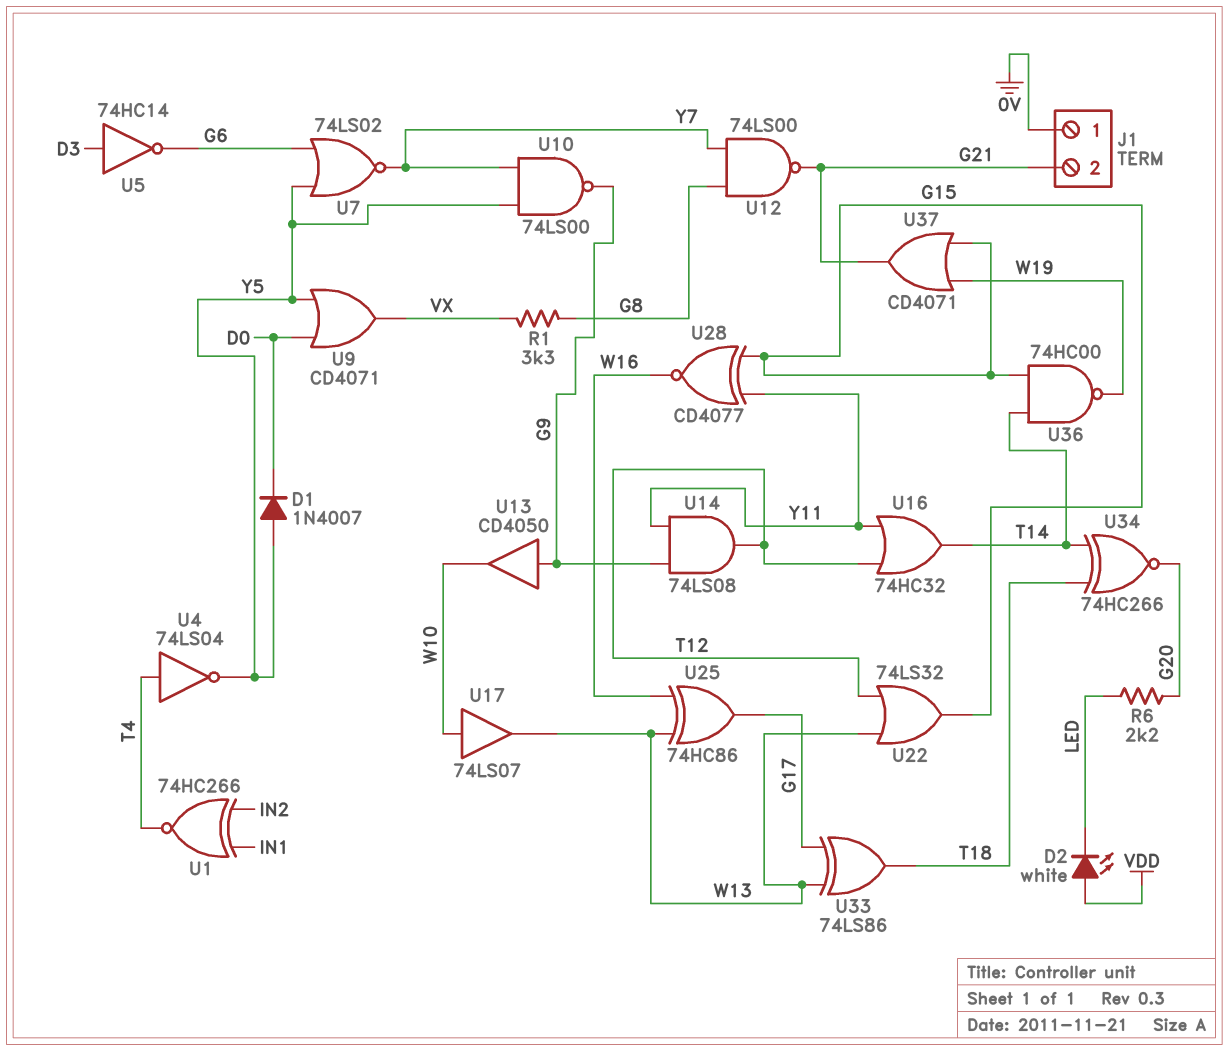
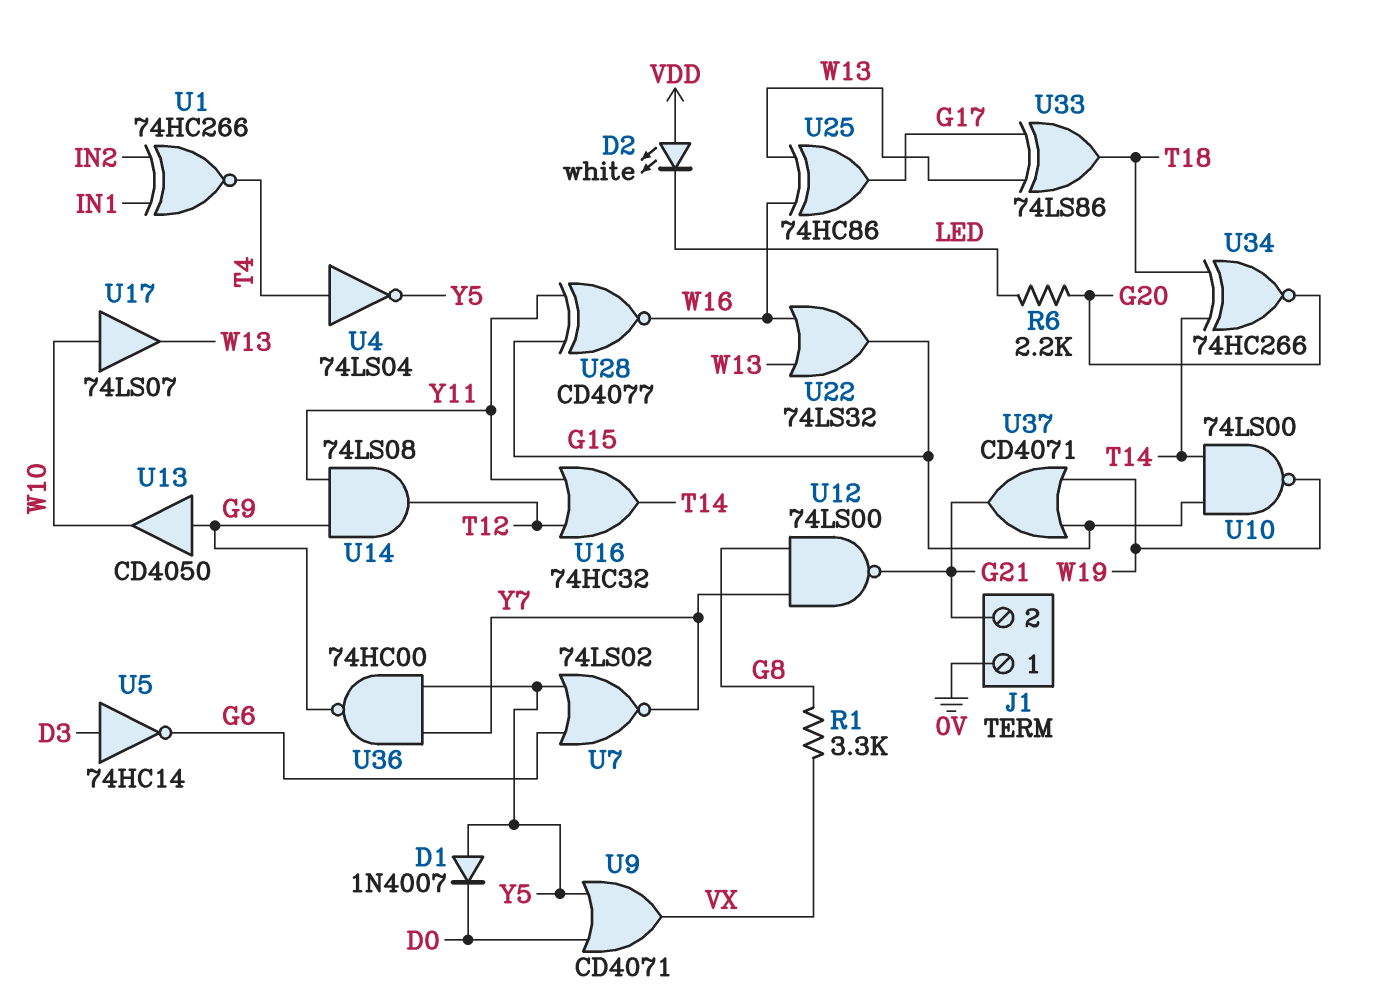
U10: NAND 74LS00 (in Y5, in Y7, out G9) -> NAND 74LS00 (in G15, in T14, out W19)
U22: OR 74LS32 (in T12, in W13, out G15) -> OR 74LS32 (in W13, in W16, out G15)
U36: NAND 74HC00 (in G15, in T14, out W19) -> NAND 74HC00 (in Y5, in Y7, out G9)

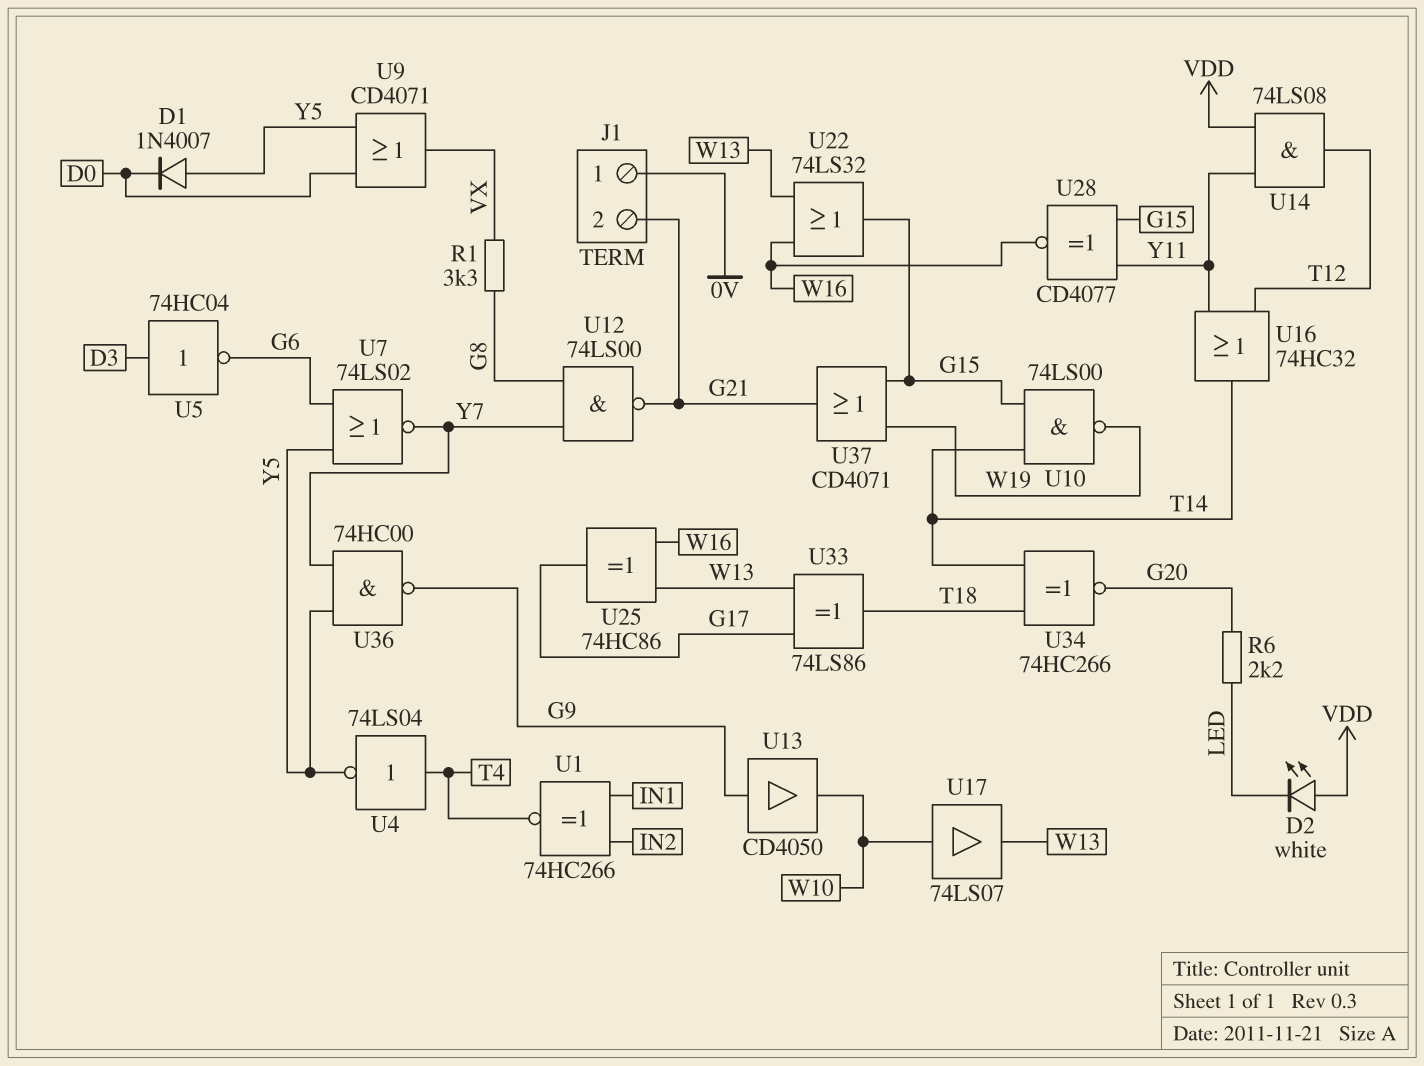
U5: NOT 74HC14 (in D3, out G6) -> NOT 74HC04 (in D3, out G6)
U14: AND 74LS08 (in G9, in Y11, out T12) -> AND 74LS08 (in VDD, in Y11, out T12)

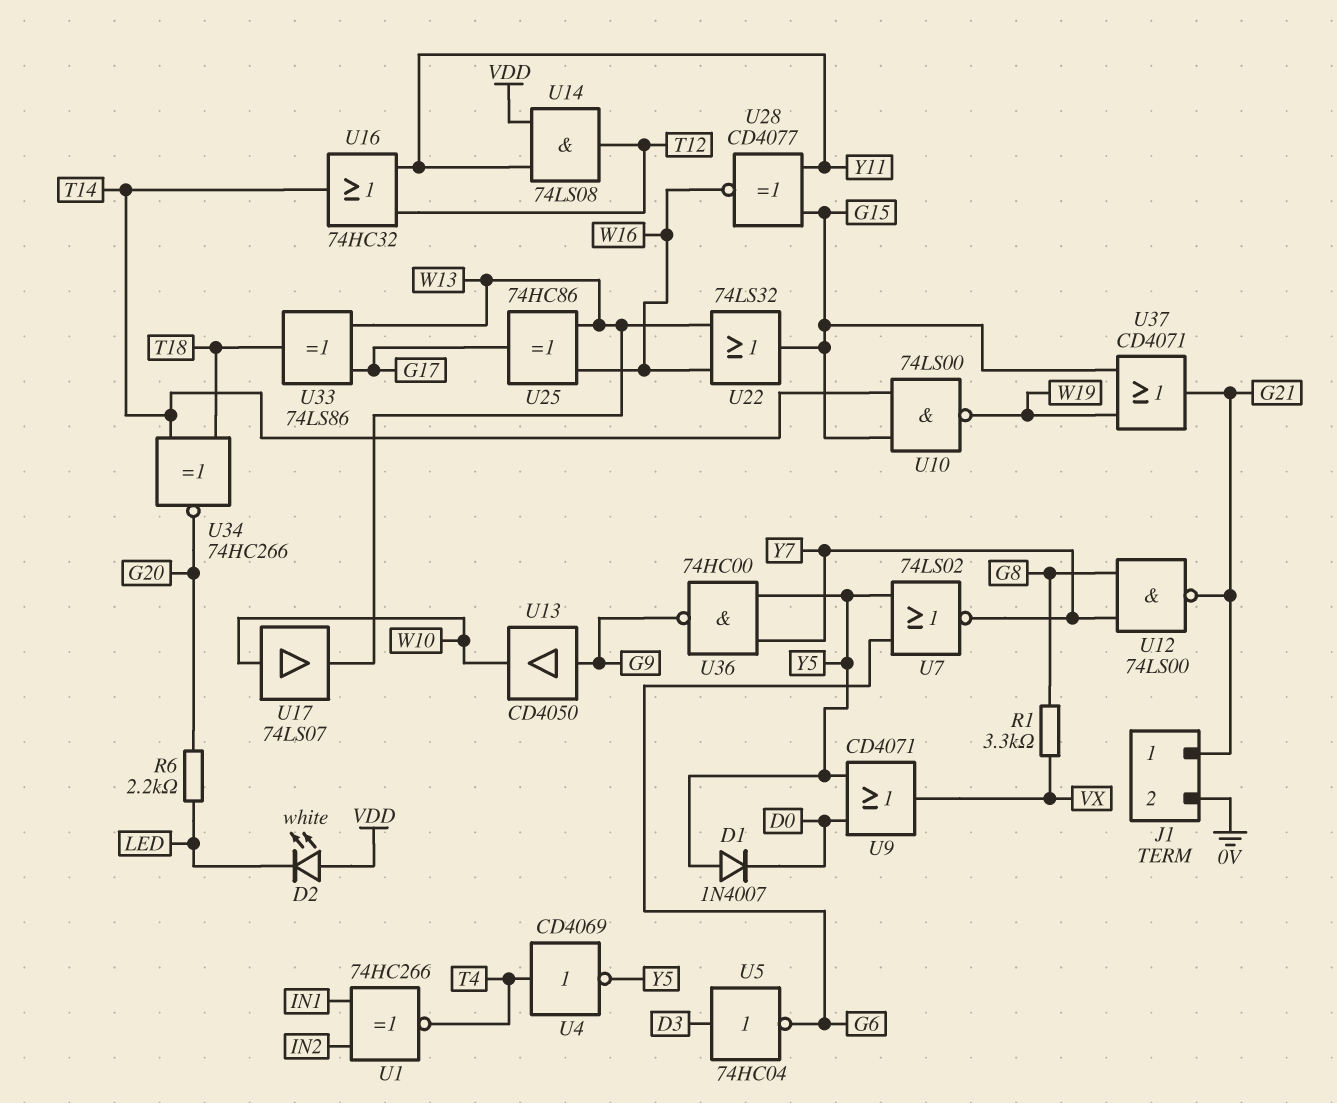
J1 pin 1: 0V -> G21
J1 pin 2: G21 -> 0V
U4: NOT 74LS04 (in T4, out Y5) -> NOT CD4069 (in T4, out Y5)

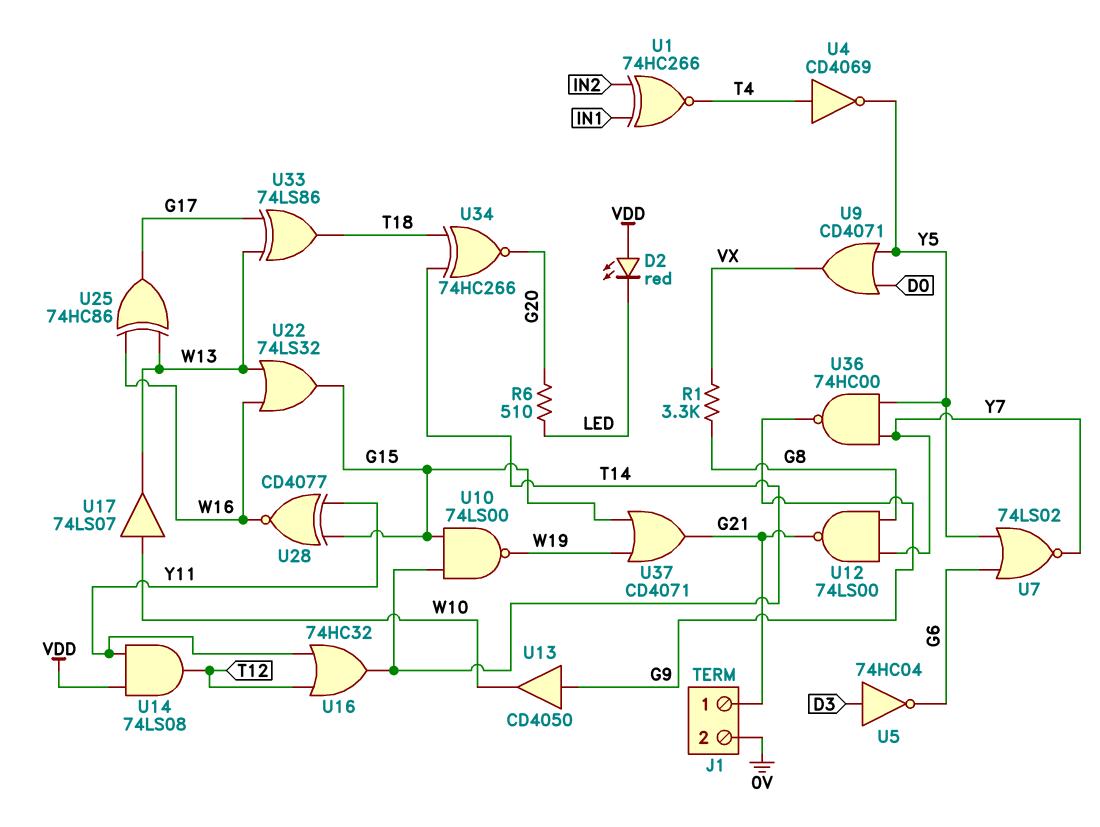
D1: diode 1N4007 (A Y5, K D0) -> none
D2: LED white (A VDD, K LED) -> LED red (A VDD, K LED)
R6: 2.2k (G20, LED) -> 510 (G20, LED)

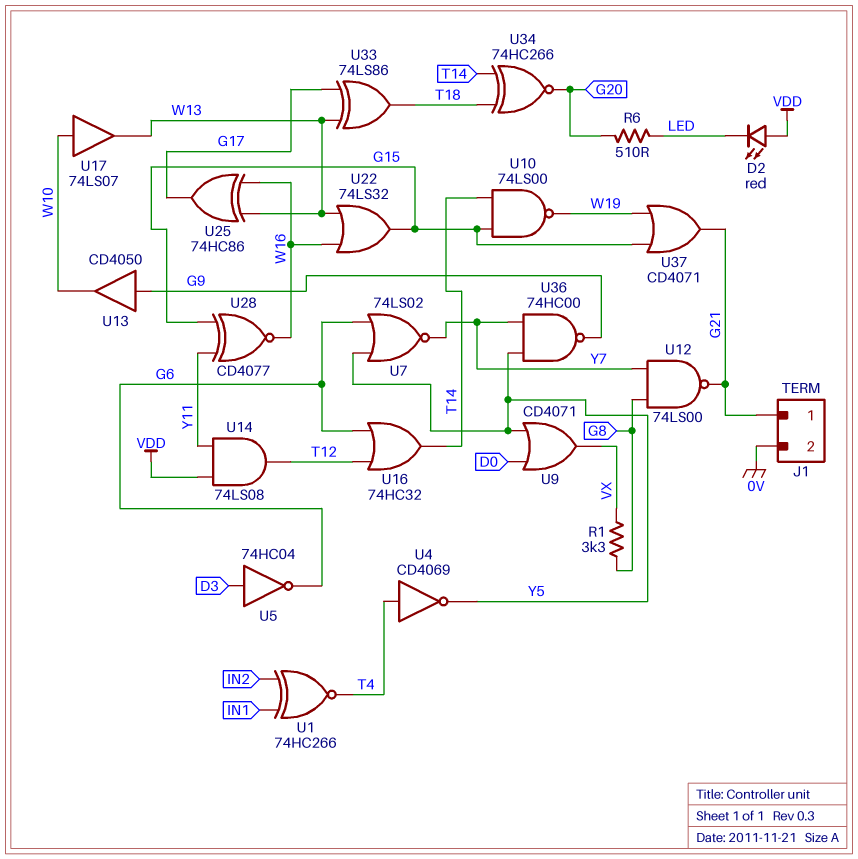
U16: OR 74HC32 (in T12, in Y11, out T14) -> OR 74HC32 (in G6, in T12, out T14)

